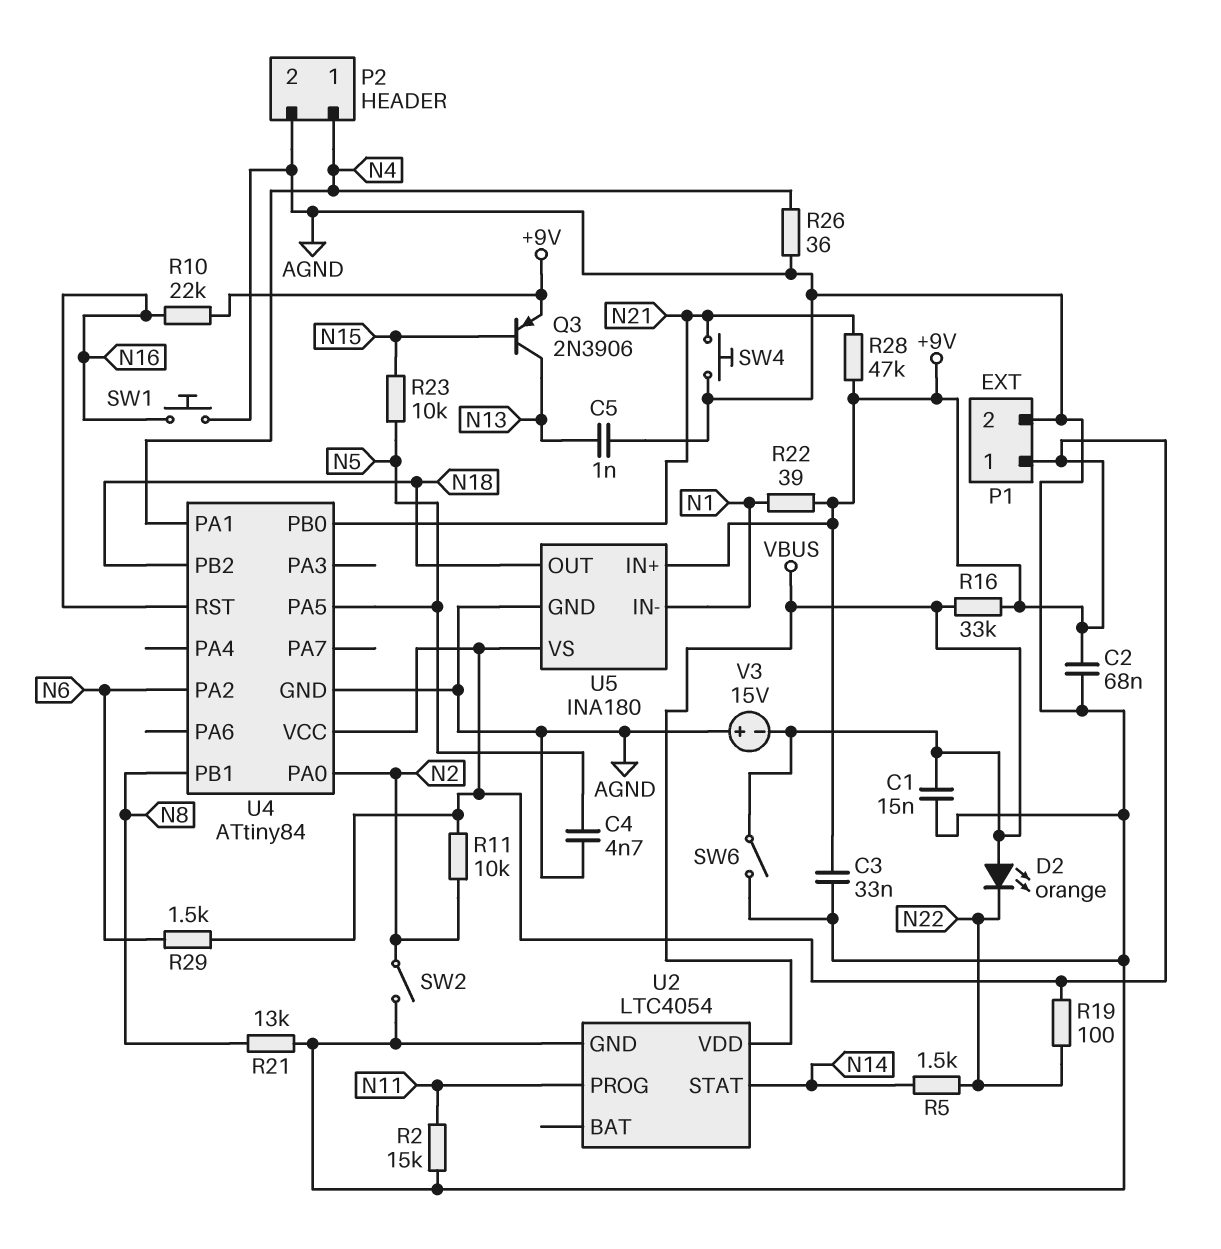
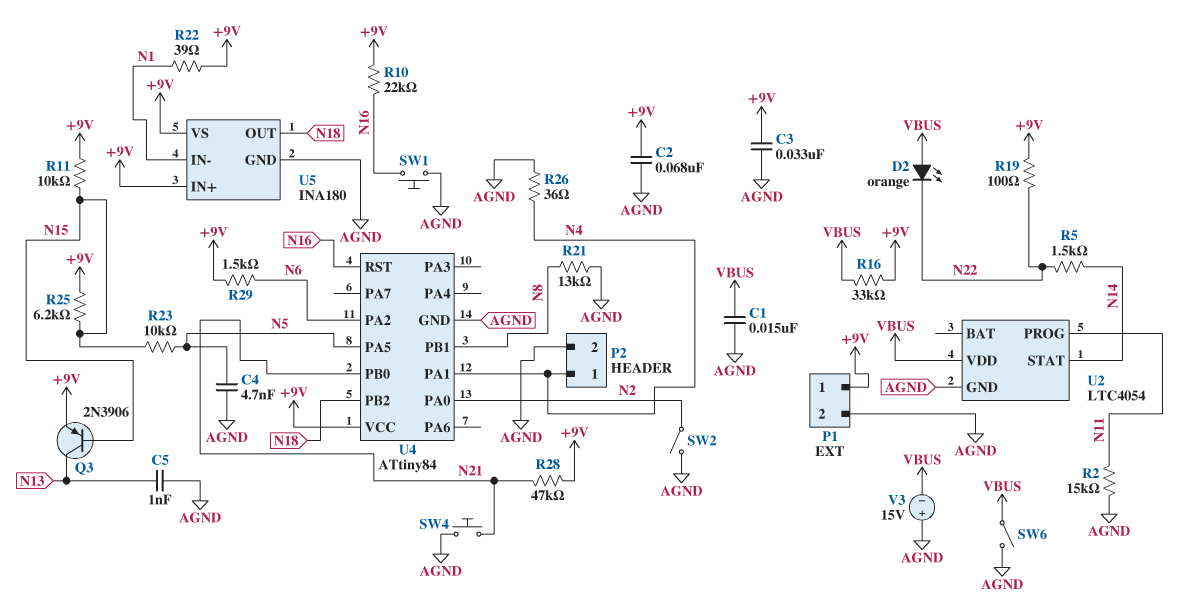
R11: 10k (+9V, N2) -> 10k (+9V, N15)
R25: none -> 6.2k (+9V, N15)

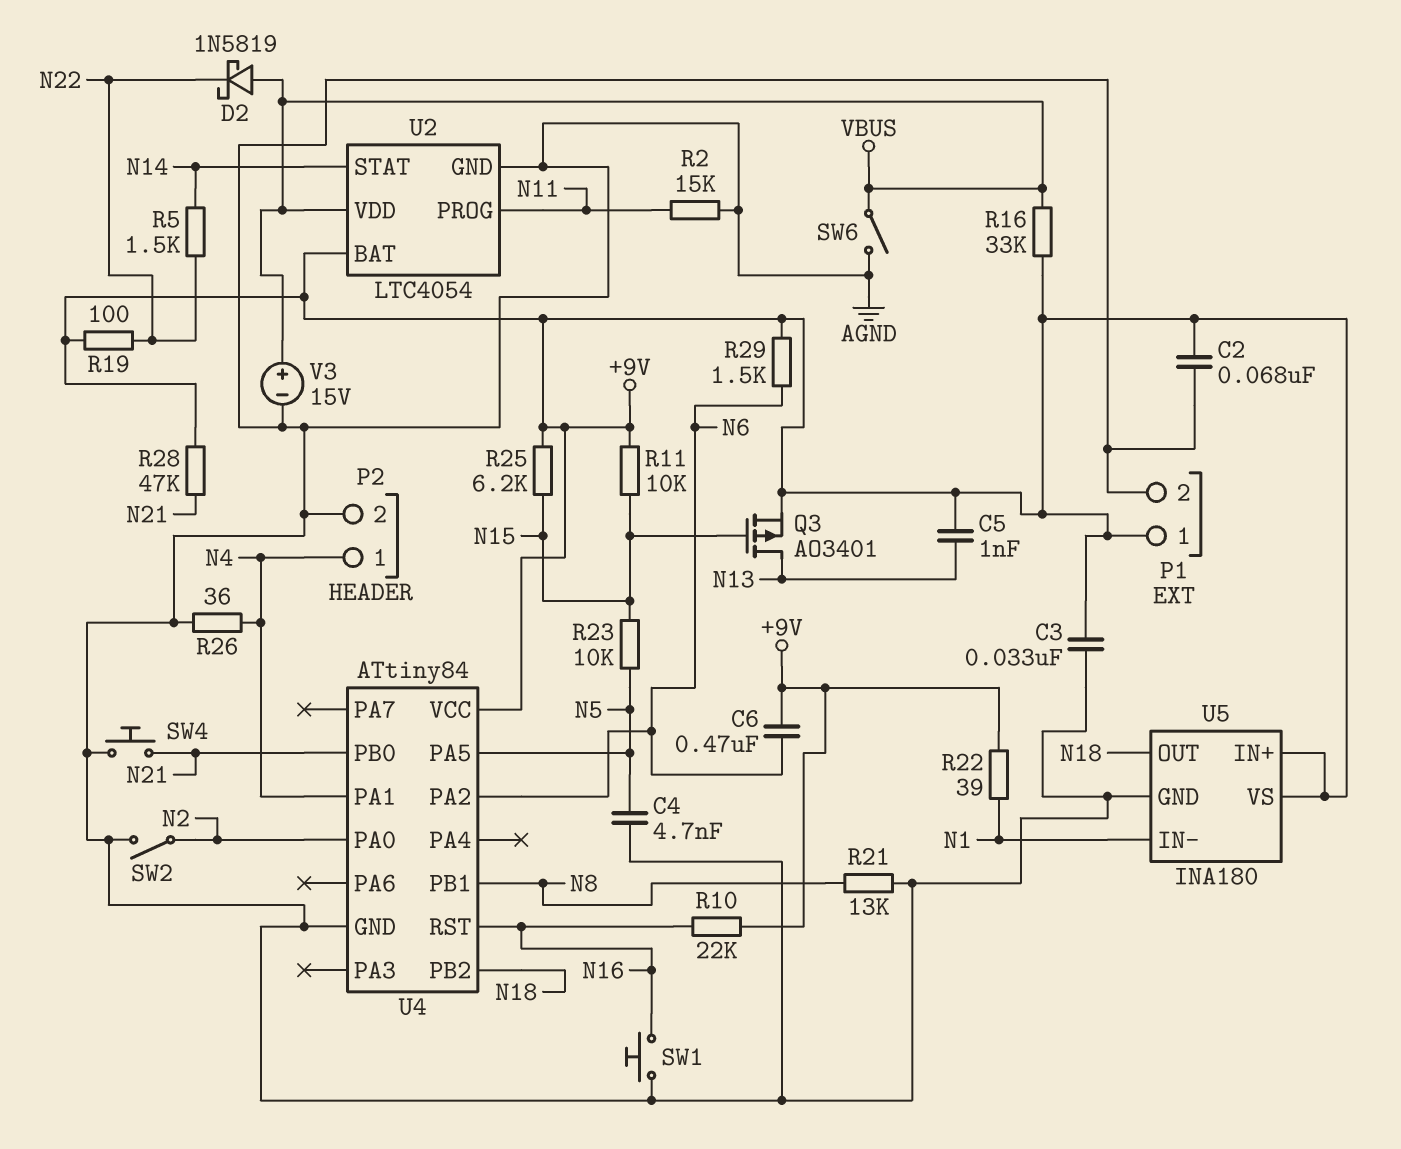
C1: 15nF (AGND, VBUS) -> none
C5: 1nF (AGND, N13) -> 1nF (+9V, N13)
C6: none -> 470nF (+9V, N6)
D2: LED orange (A VBUS, K N22) -> schottky 1N5819 (A VBUS, K N22)
Q3: PNP 2N3906 (B N15, C N13, E +9V) -> PMOS AO3401 (G N15, D N13, S +9V)
U2 pin BAT: none -> +9V
V3: 15V (plus AGND, minus VBUS) -> 15V (plus VBUS, minus AGND)

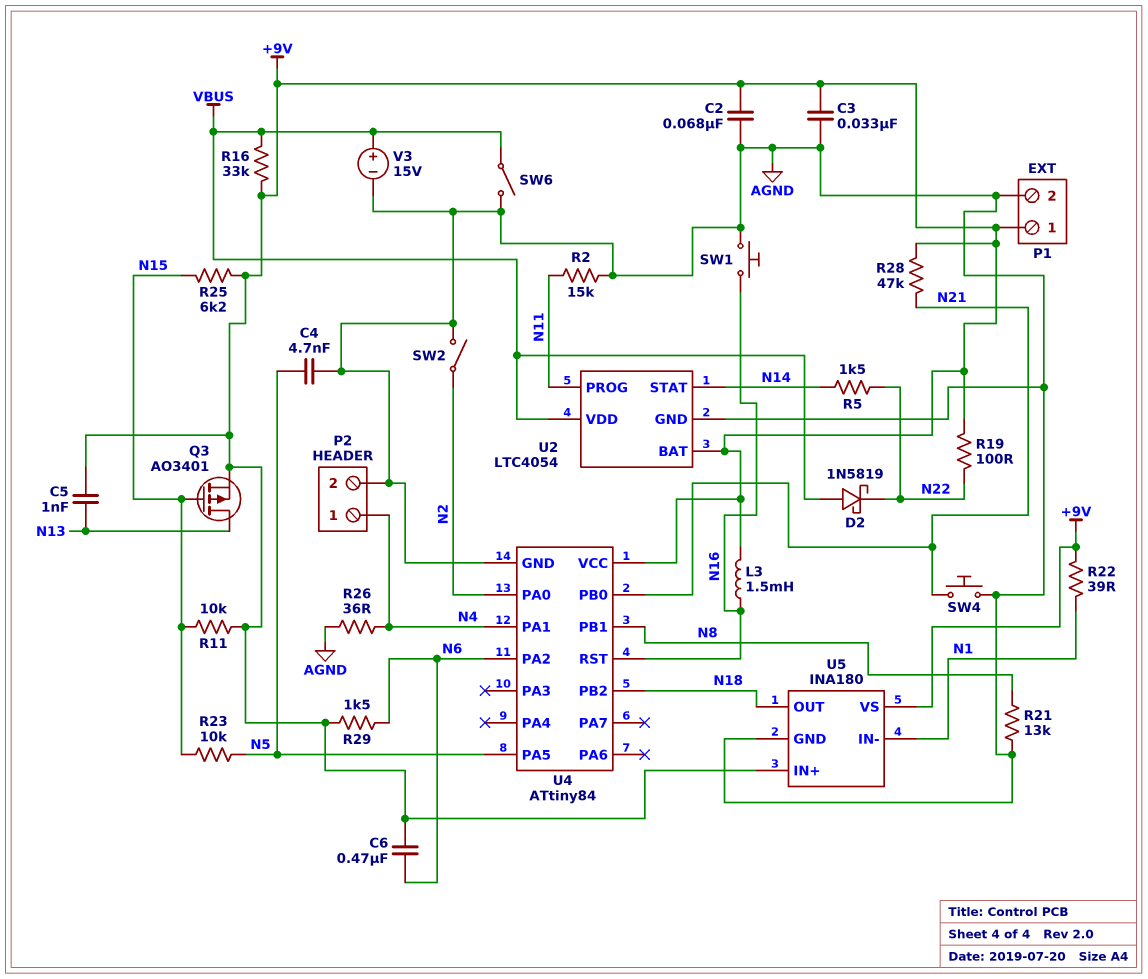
L3: none -> 1.5mH (+9V, N16)
R10: 22k (+9V, N16) -> none

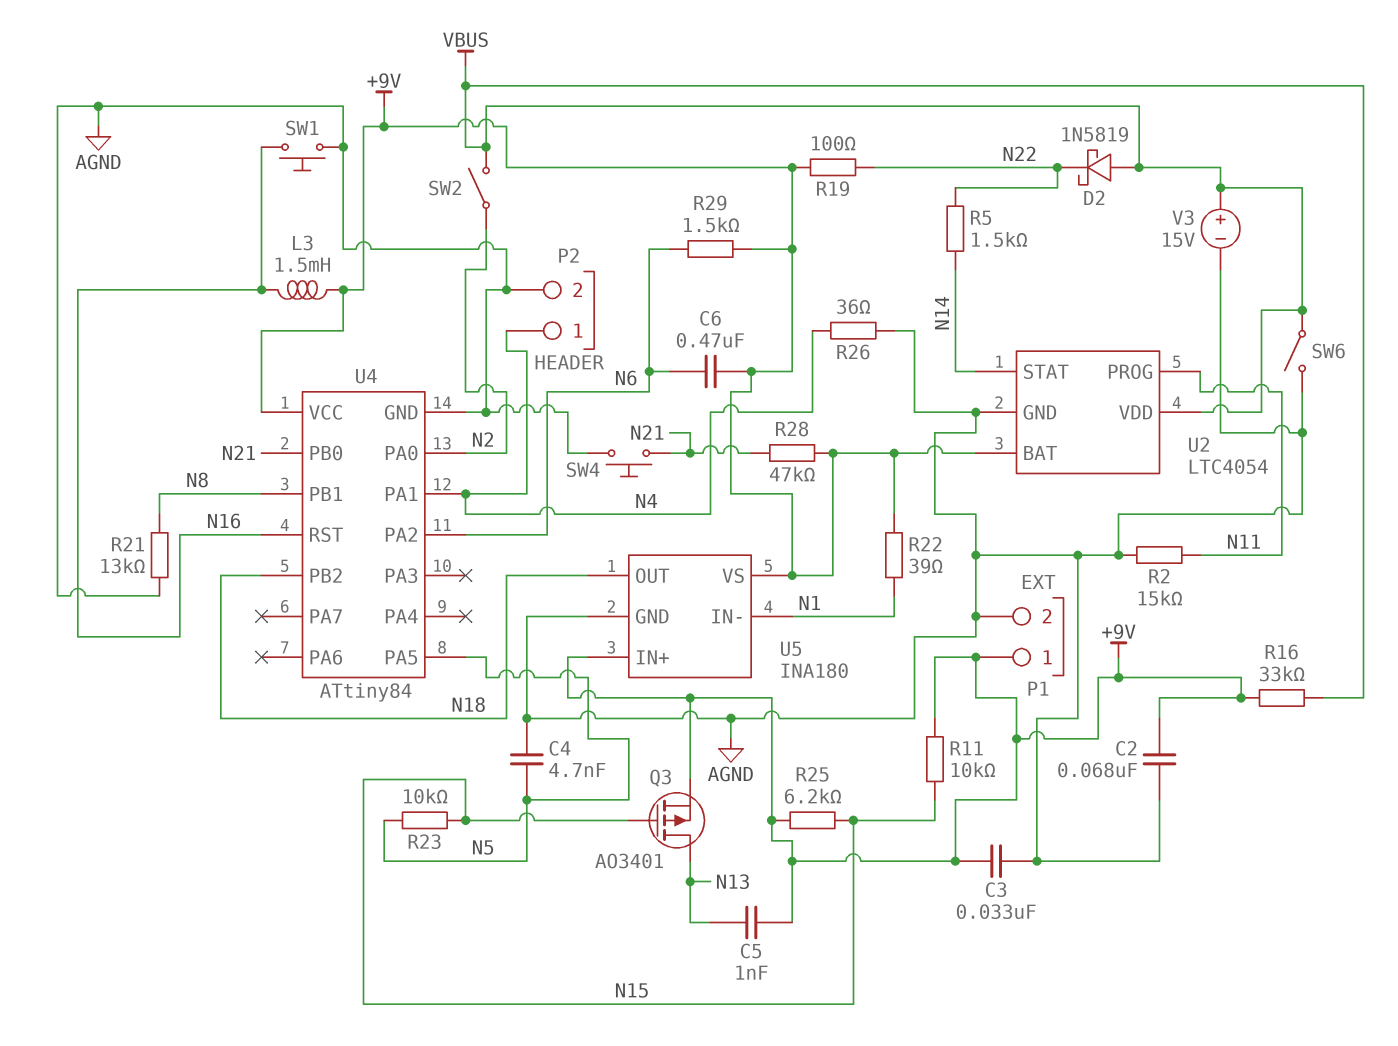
SW2: switch (AGND, N2) -> switch (N2, VBUS)

